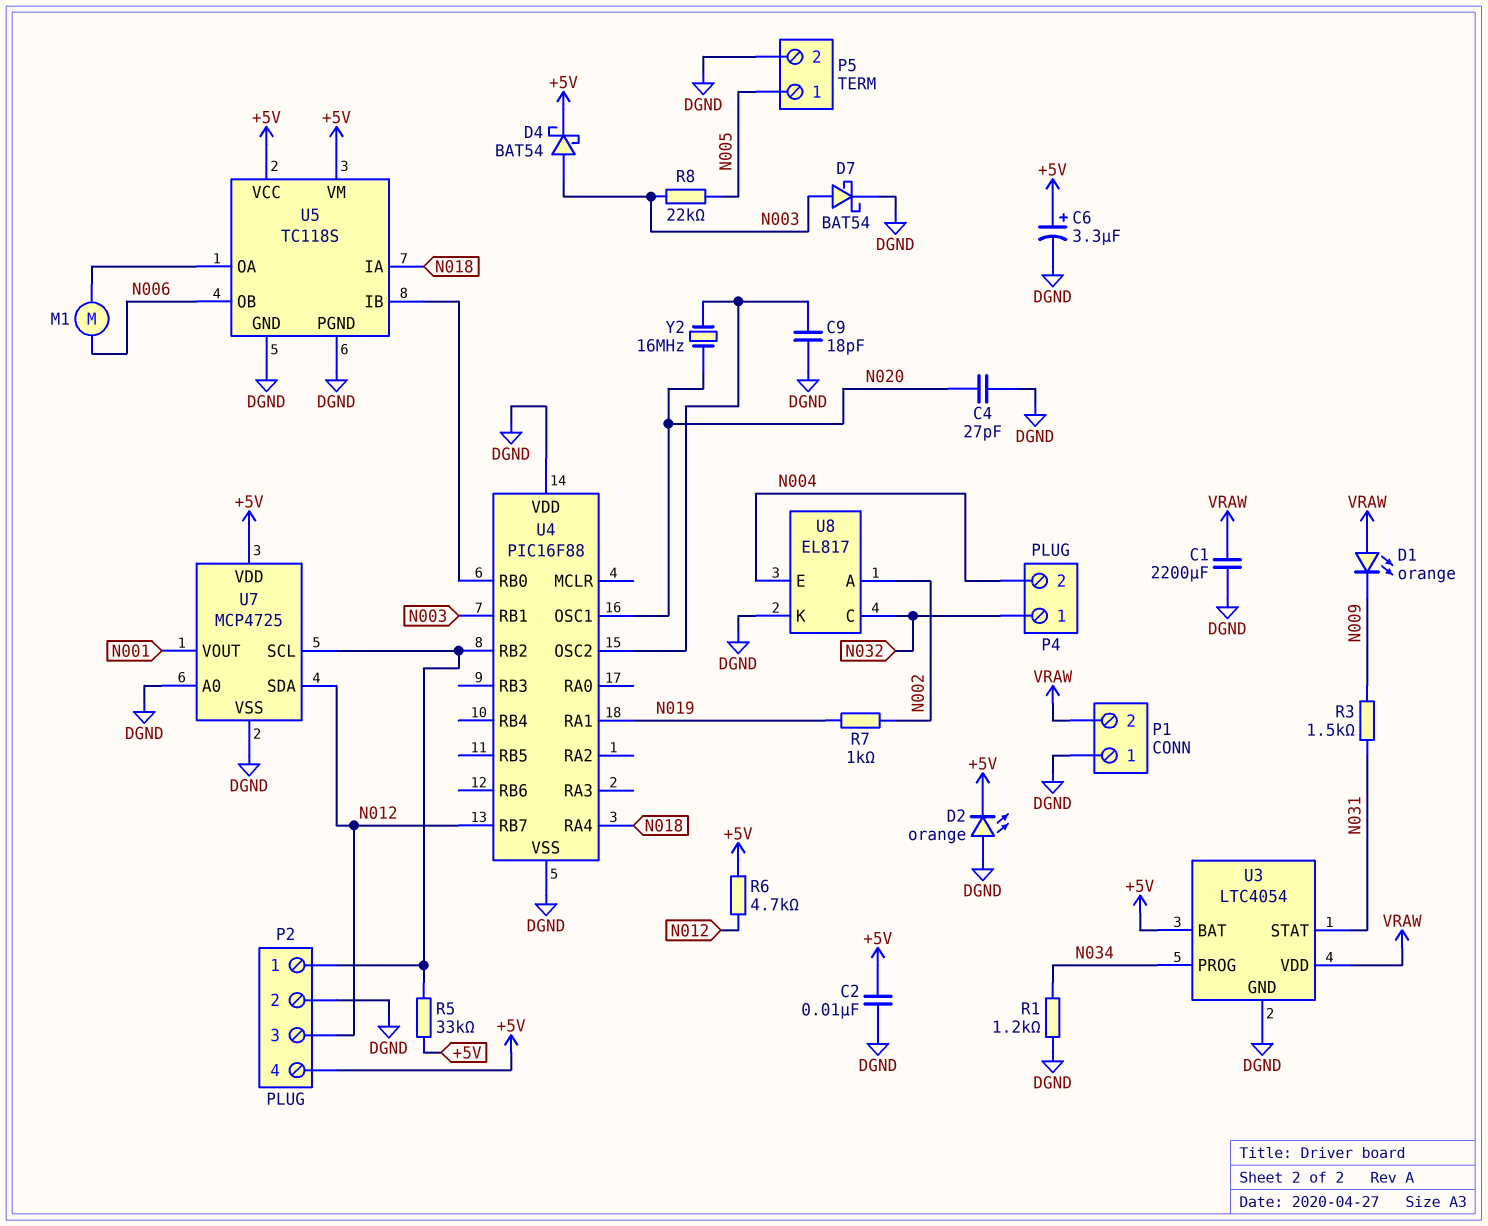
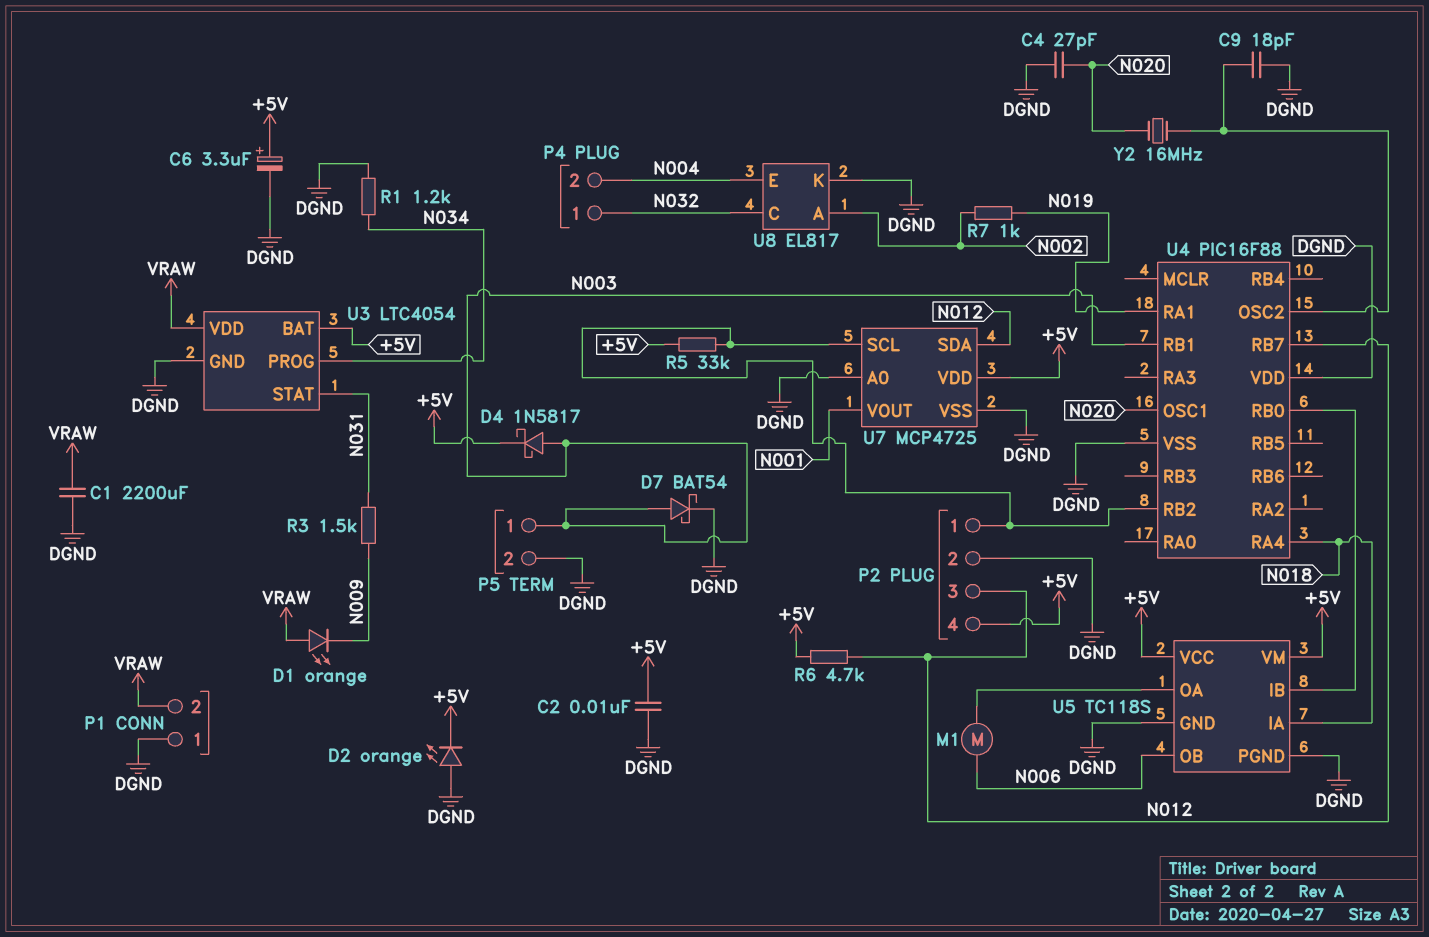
D4: schottky BAT54 (A N003, K +5V) -> schottky 1N5817 (A N003, K +5V)
P5 pin 1: N005 -> N003
R8: 22k (N003, N005) -> none

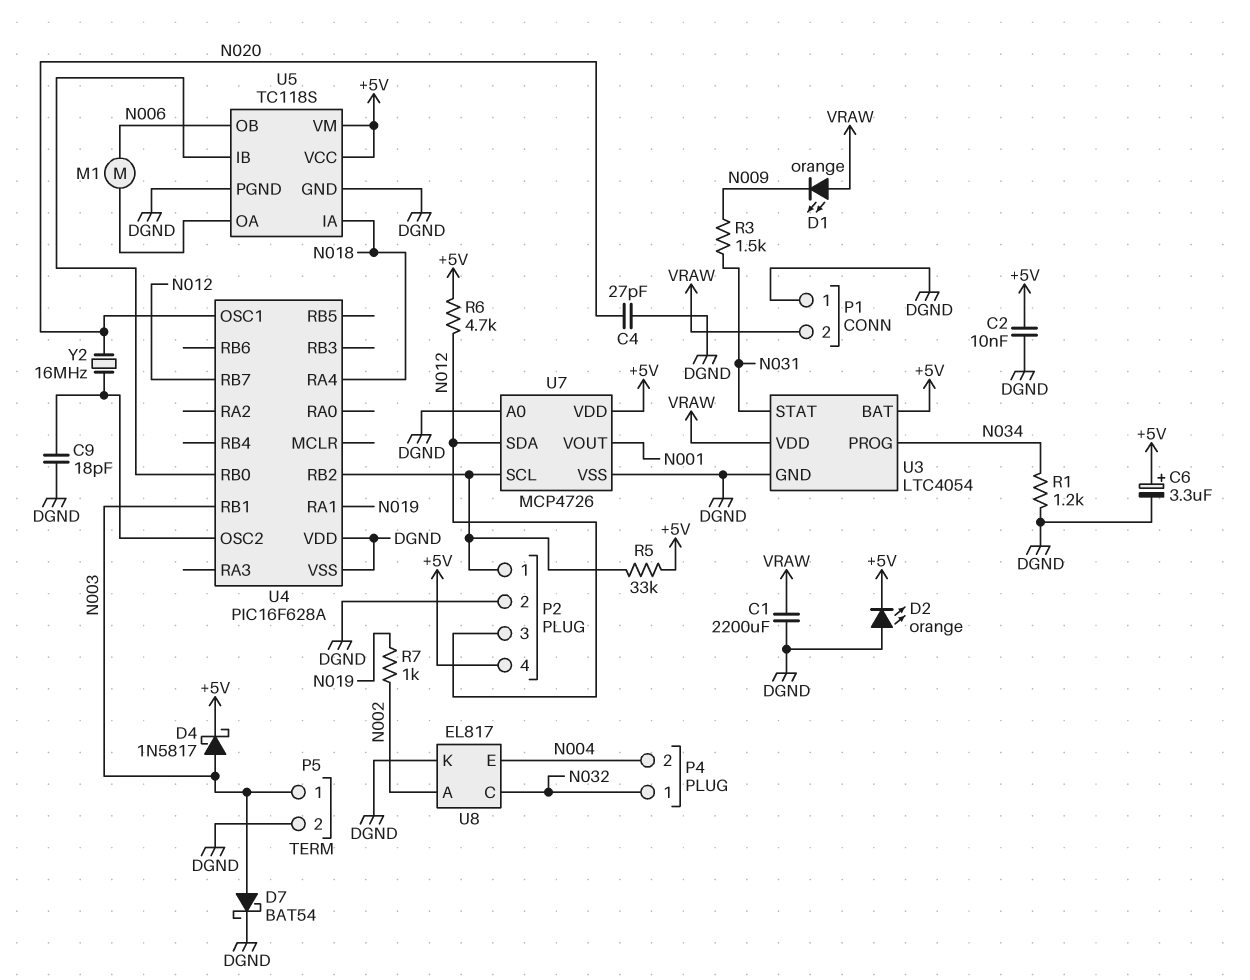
U4: PIC16F88 -> PIC16F628A
U7: MCP4725 -> MCP4726

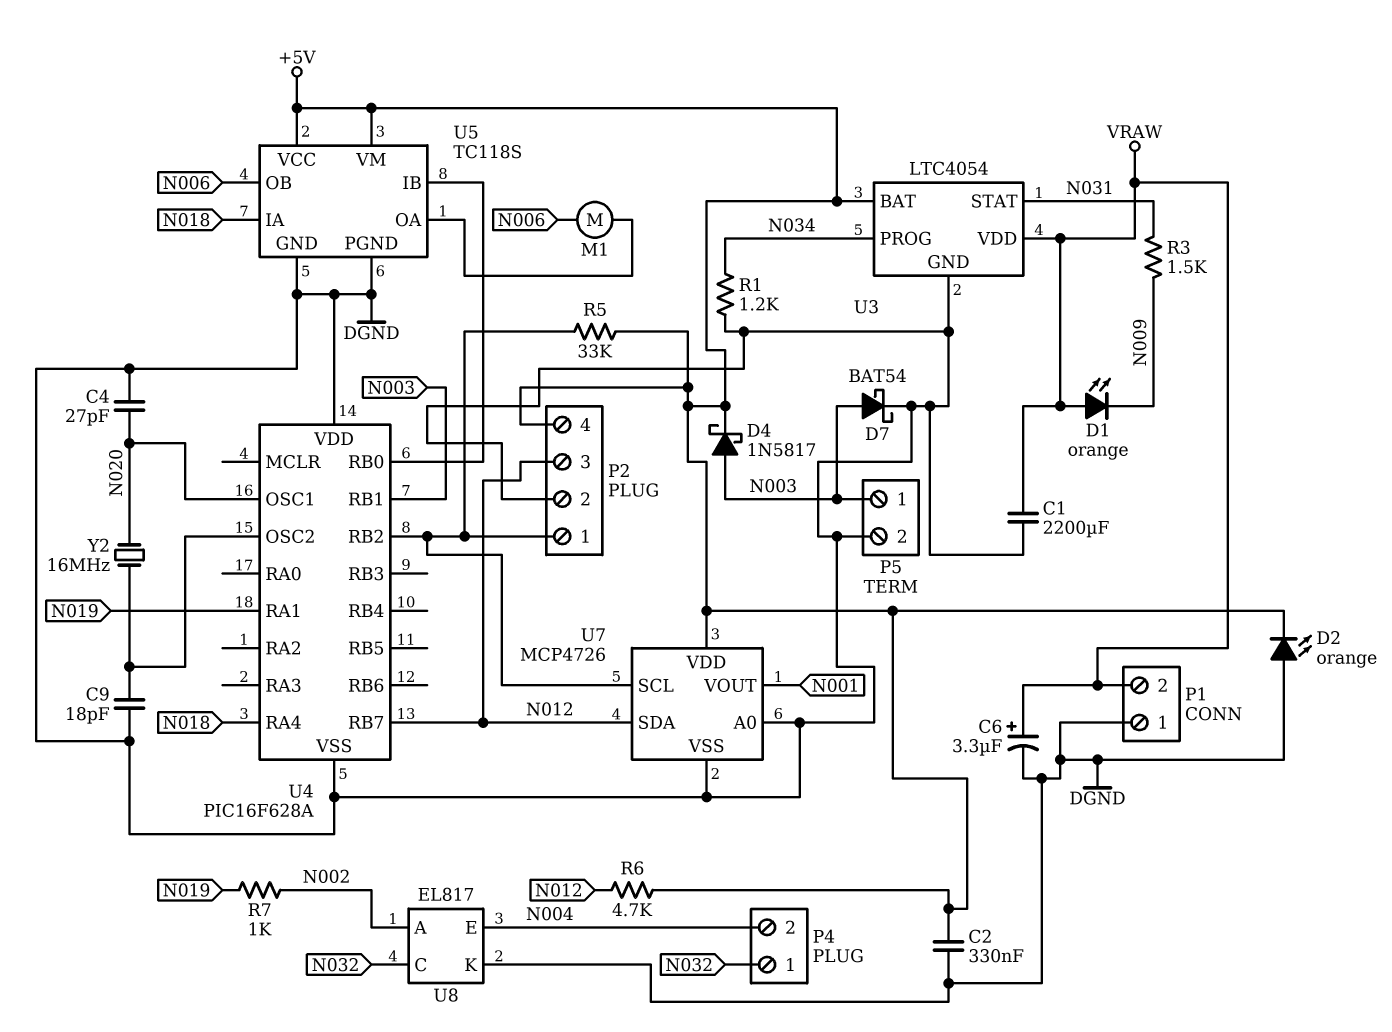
C2: 10nF (+5V, DGND) -> 330nF (+5V, DGND)
C6: 3.3uF (plus +5V, minus DGND) -> 3.3uF (plus VRAW, minus DGND)

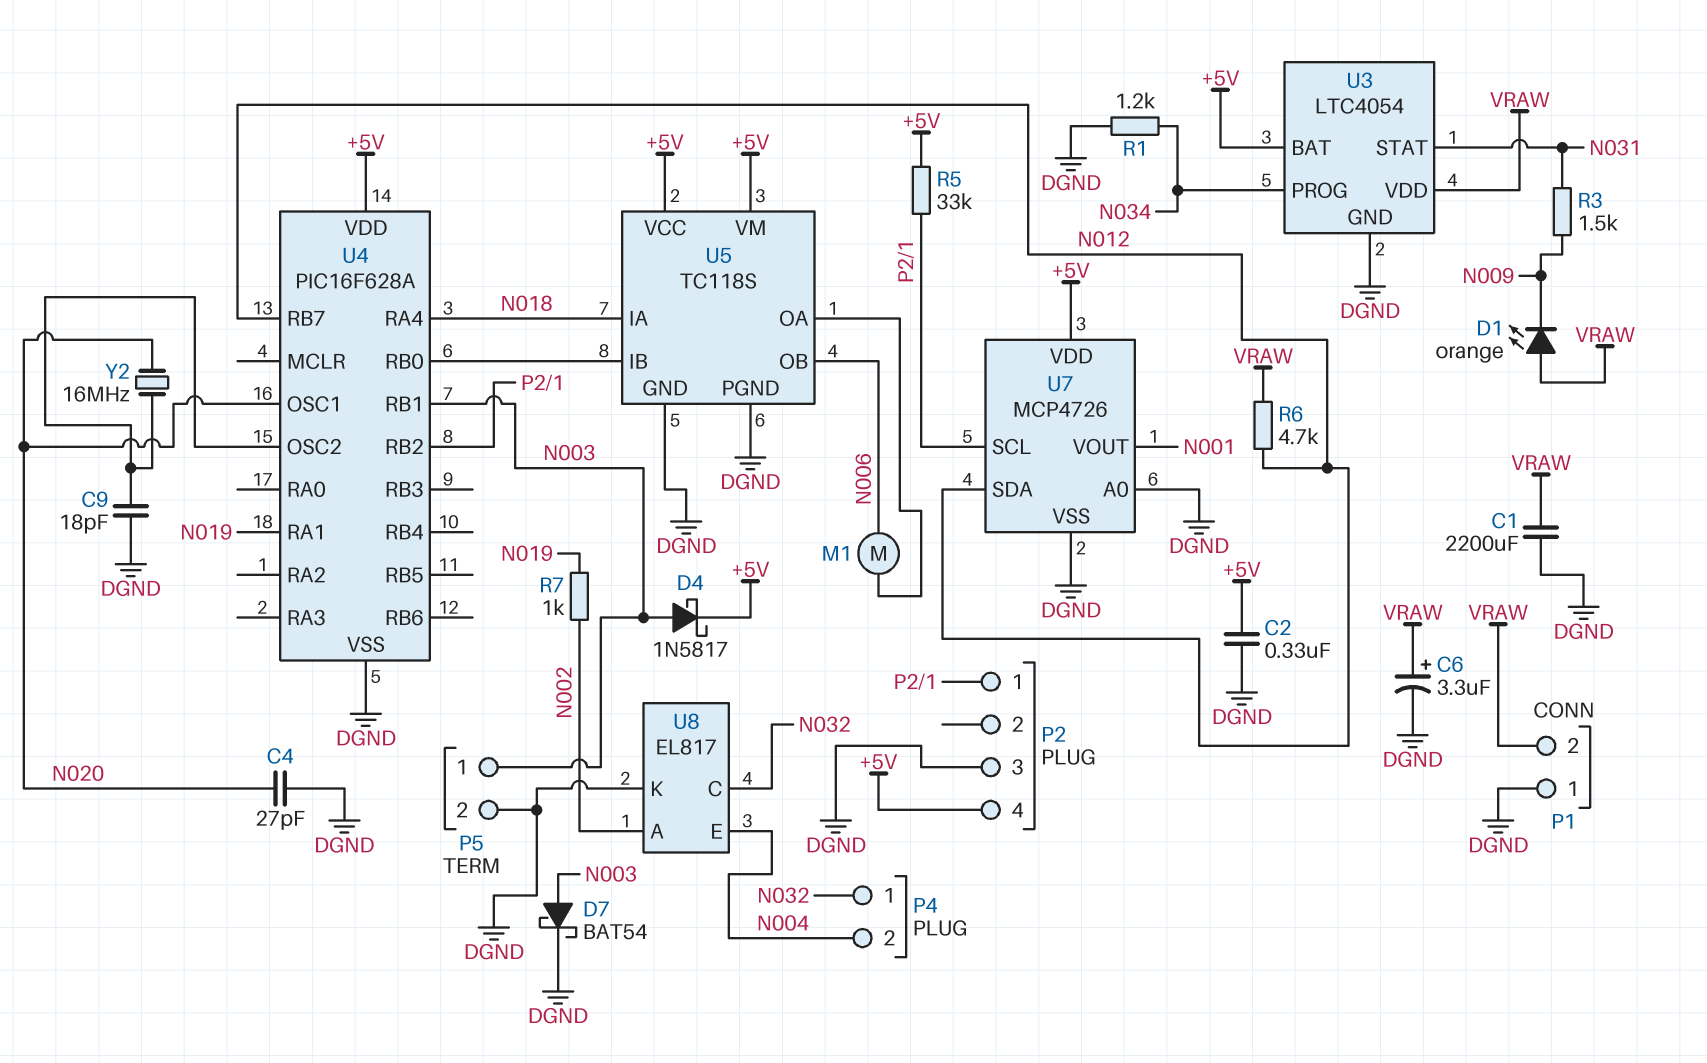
D2: LED orange (A DGND, K +5V) -> none
P2 pin 2: DGND -> none
P2 pin 3: N012 -> DGND
R6: 4.7k (+5V, N012) -> 4.7k (N012, VRAW)
U4 pin VDD: DGND -> +5V

